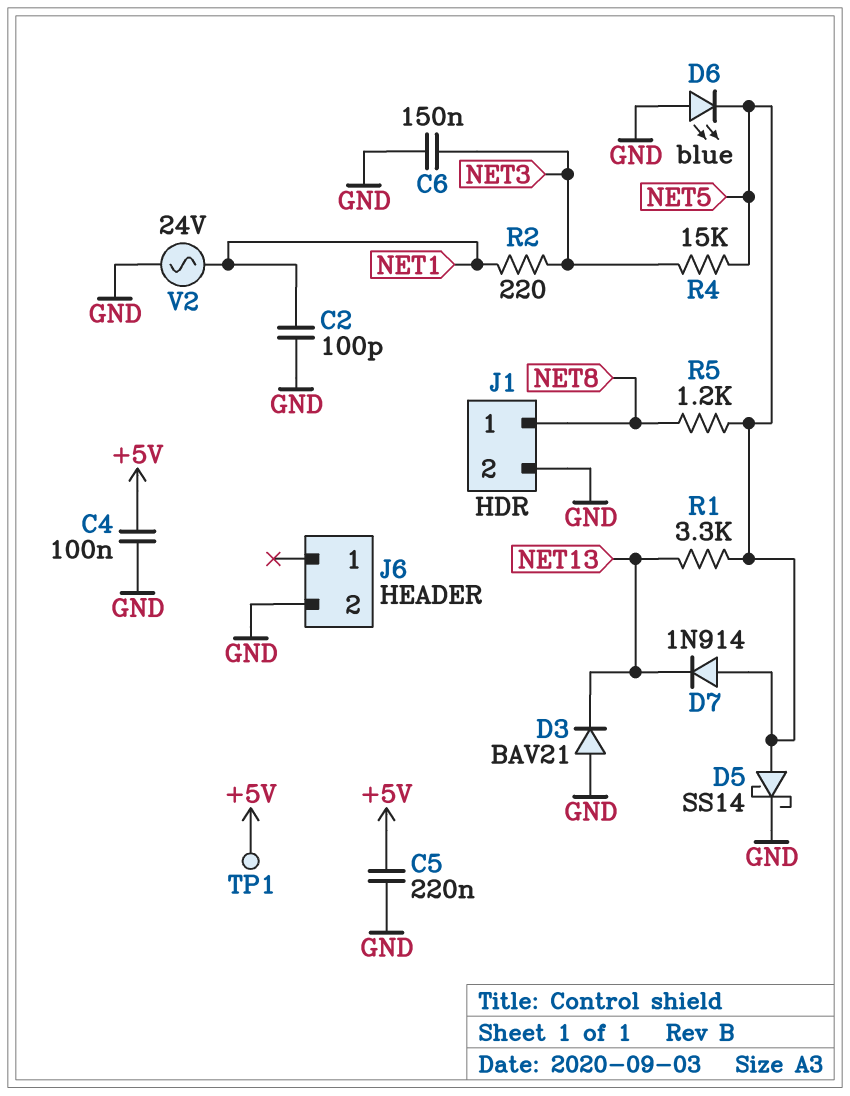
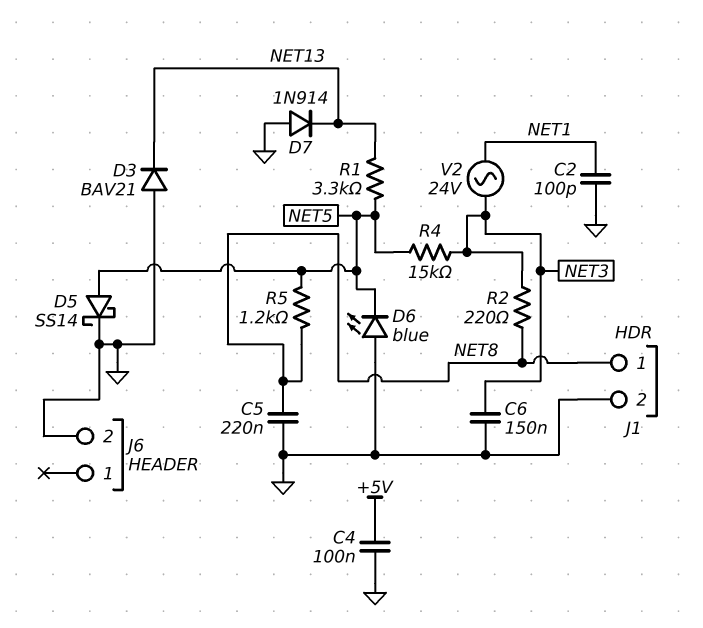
C5: 220nF (+5V, GND) -> 220nF (GND, NET8)
D7: diode 1N914 (A NET5, K NET13) -> diode 1N914 (A GND, K NET13)
R2: 220 (NET1, NET3) -> 220 (NET3, NET8)
TP1: test point (+5V) -> none
V2: AC 24V (GND, NET1) -> AC 24V (NET1, NET3)

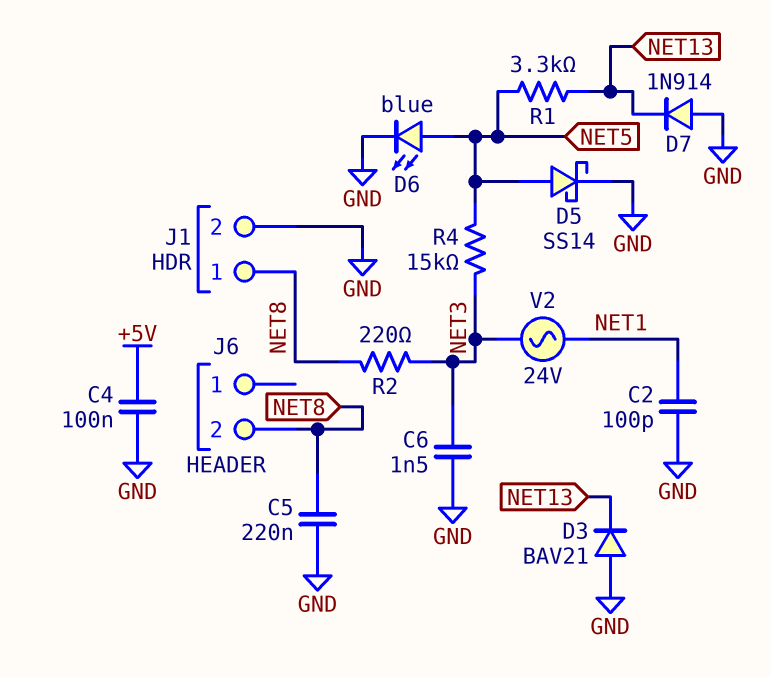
C6: 150nF (GND, NET3) -> 1.5nF (GND, NET3)
D6: LED blue (A GND, K NET5) -> LED blue (A NET5, K GND)
J6 pin 2: GND -> NET8
R5: 1.2k (NET5, NET8) -> none

